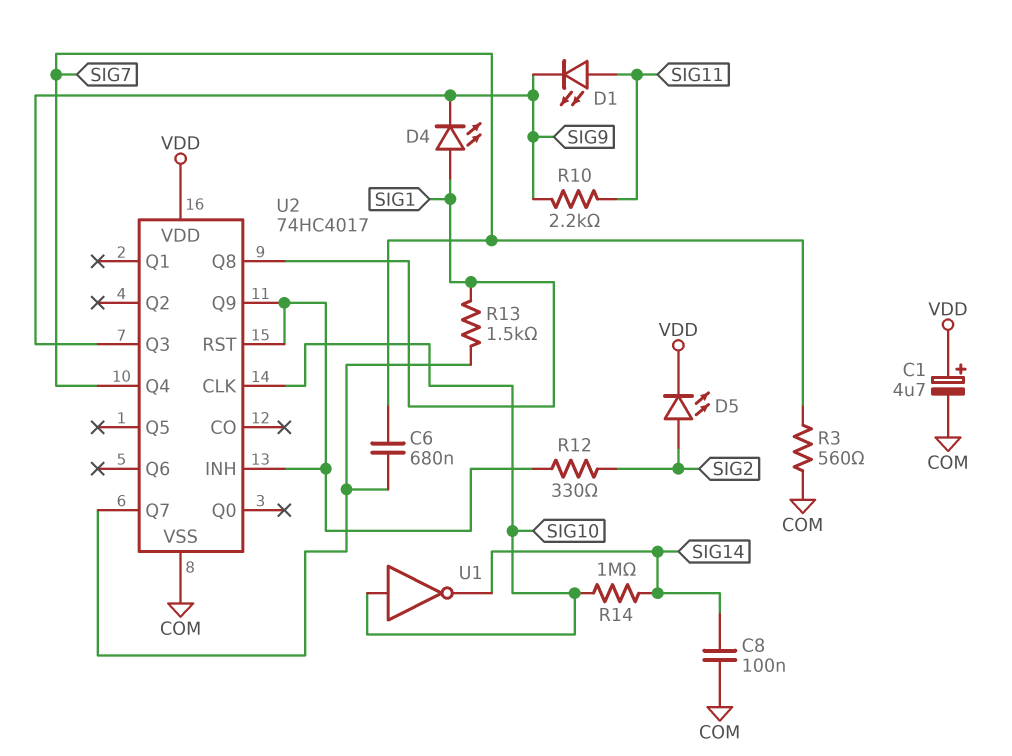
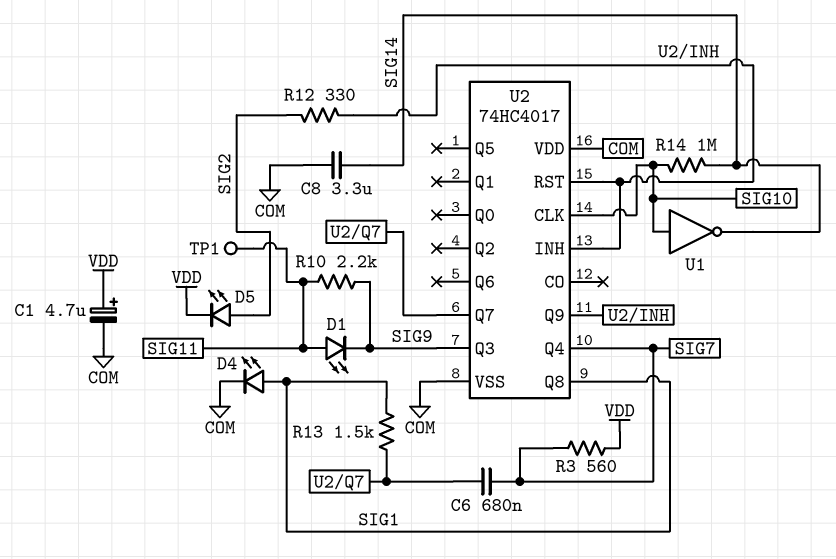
C8: 100nF (COM, SIG14) -> 3.3uF (COM, SIG14)
D4: LED (A SIG1, K SIG9) -> LED (A SIG1, K COM)
R3: 560 (COM, SIG7) -> 560 (SIG7, VDD)
TP1: none -> test point (SIG11)
U2 pin VDD: VDD -> COM

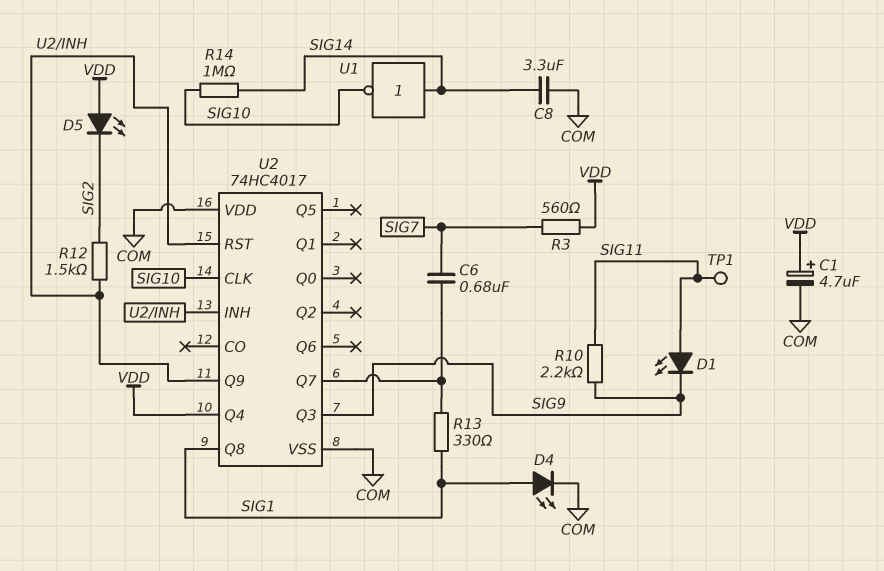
D5: LED (A SIG2, K VDD) -> LED (A VDD, K SIG2)
R12: 330 (SIG2, U2/INH) -> 1.5k (SIG2, U2/INH)
R13: 1.5k (SIG1, U2/Q7) -> 330 (SIG1, U2/Q7)
U1: NOT (in SIG10, out SIG14) -> NOT (in SIG14, out SIG10)
U2 pin Q4: SIG7 -> VDD

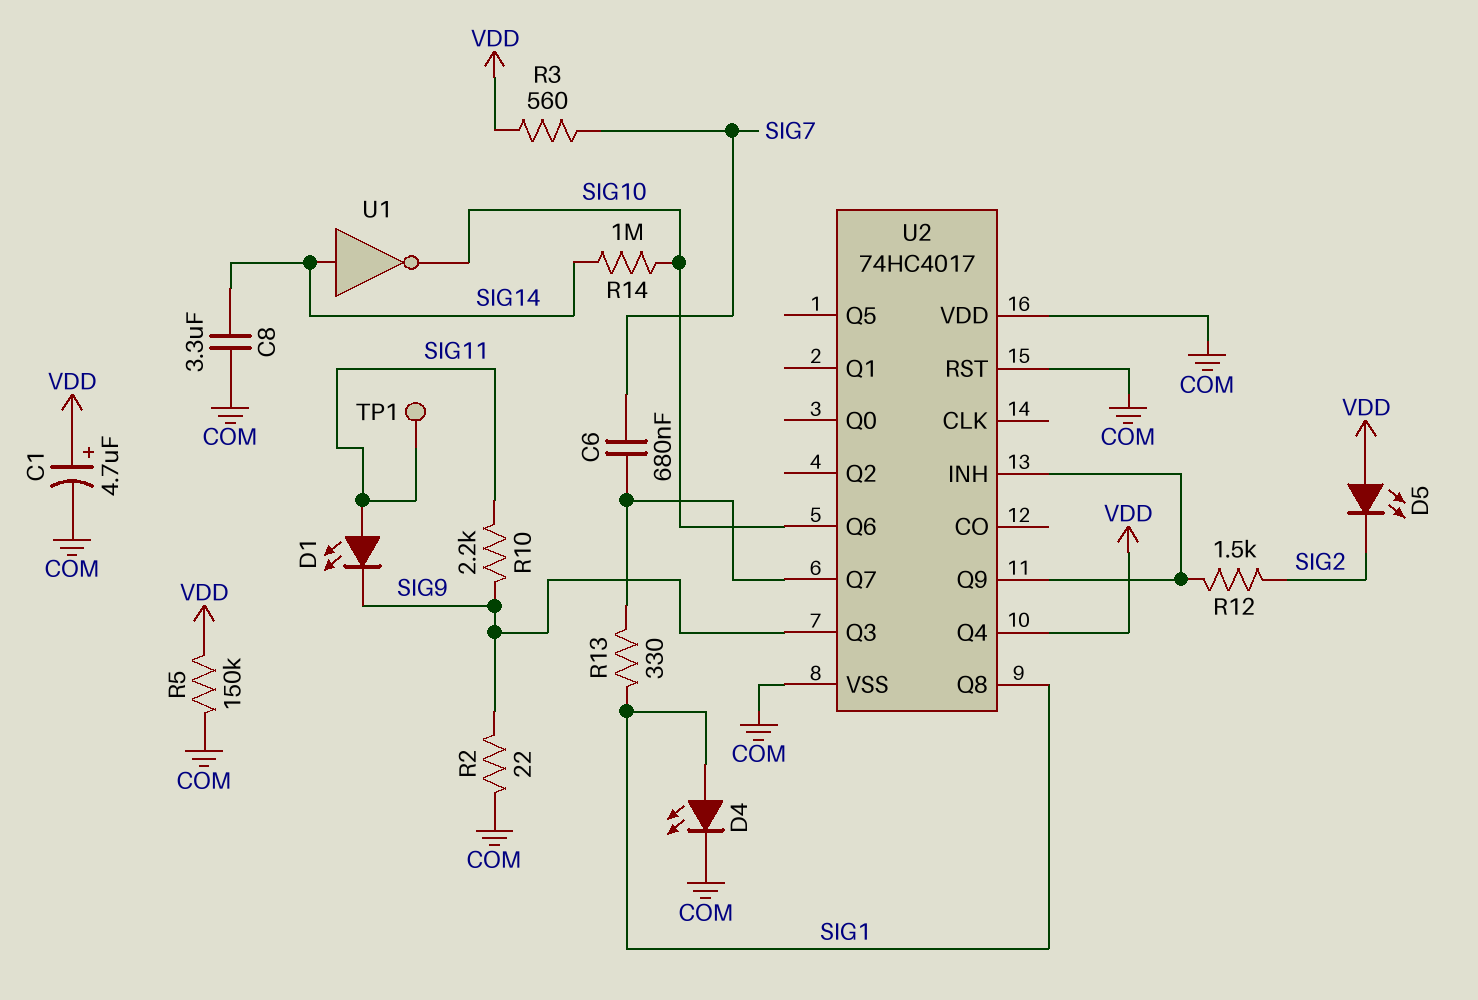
R2: none -> 22 (COM, SIG9)
R5: none -> 150k (COM, VDD)
U2 pin CLK: SIG10 -> none
U2 pin Q6: none -> SIG10
U2 pin RST: U2/INH -> COM

